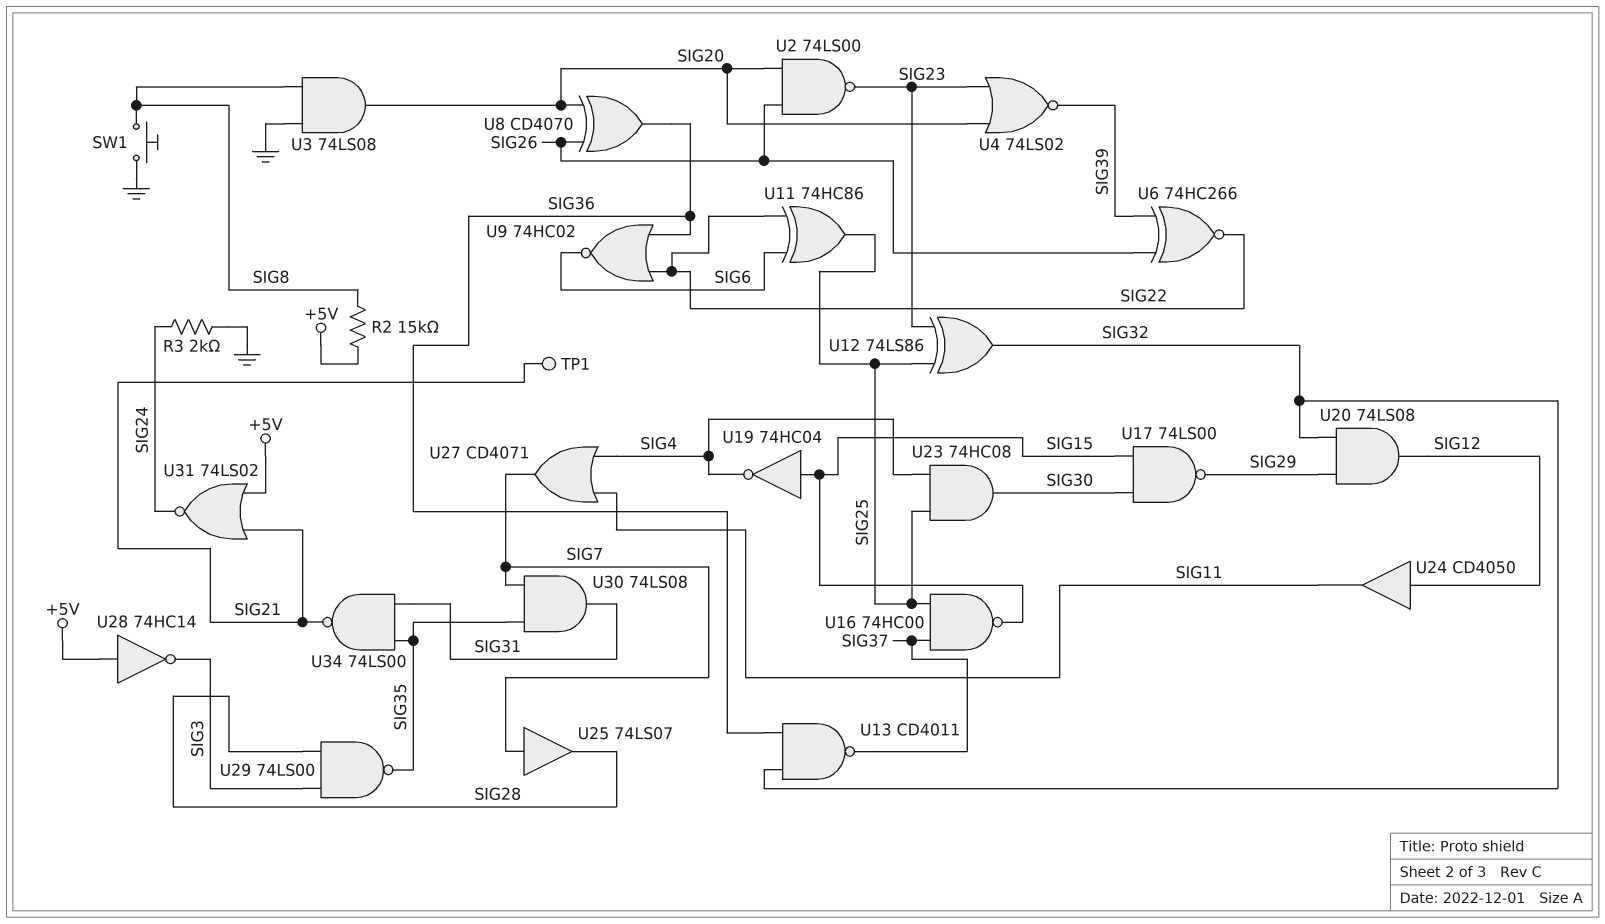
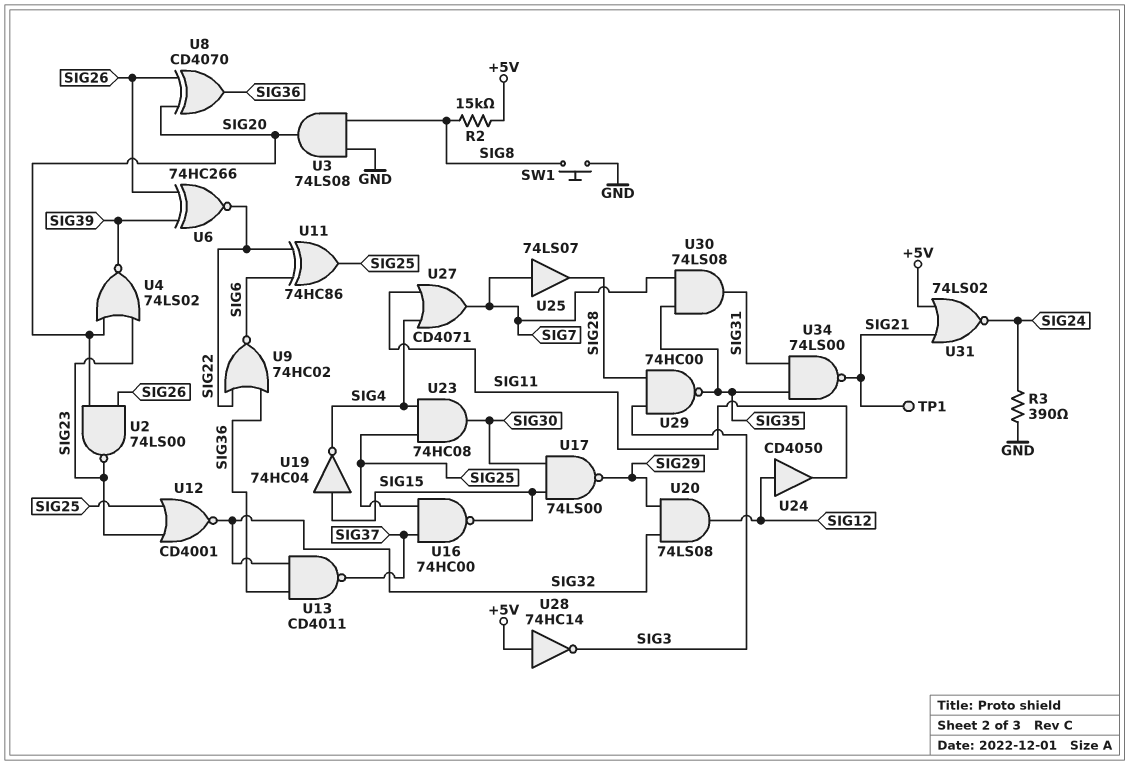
R3: 2k (GND, SIG24) -> 390 (GND, SIG24)
U12: XOR 74LS86 (in SIG23, in SIG25, out SIG32) -> NOR CD4001 (in SIG23, in SIG25, out SIG32)
U29: NAND 74LS00 (in SIG3, in SIG28, out SIG35) -> NAND 74HC00 (in SIG3, in SIG28, out SIG35)

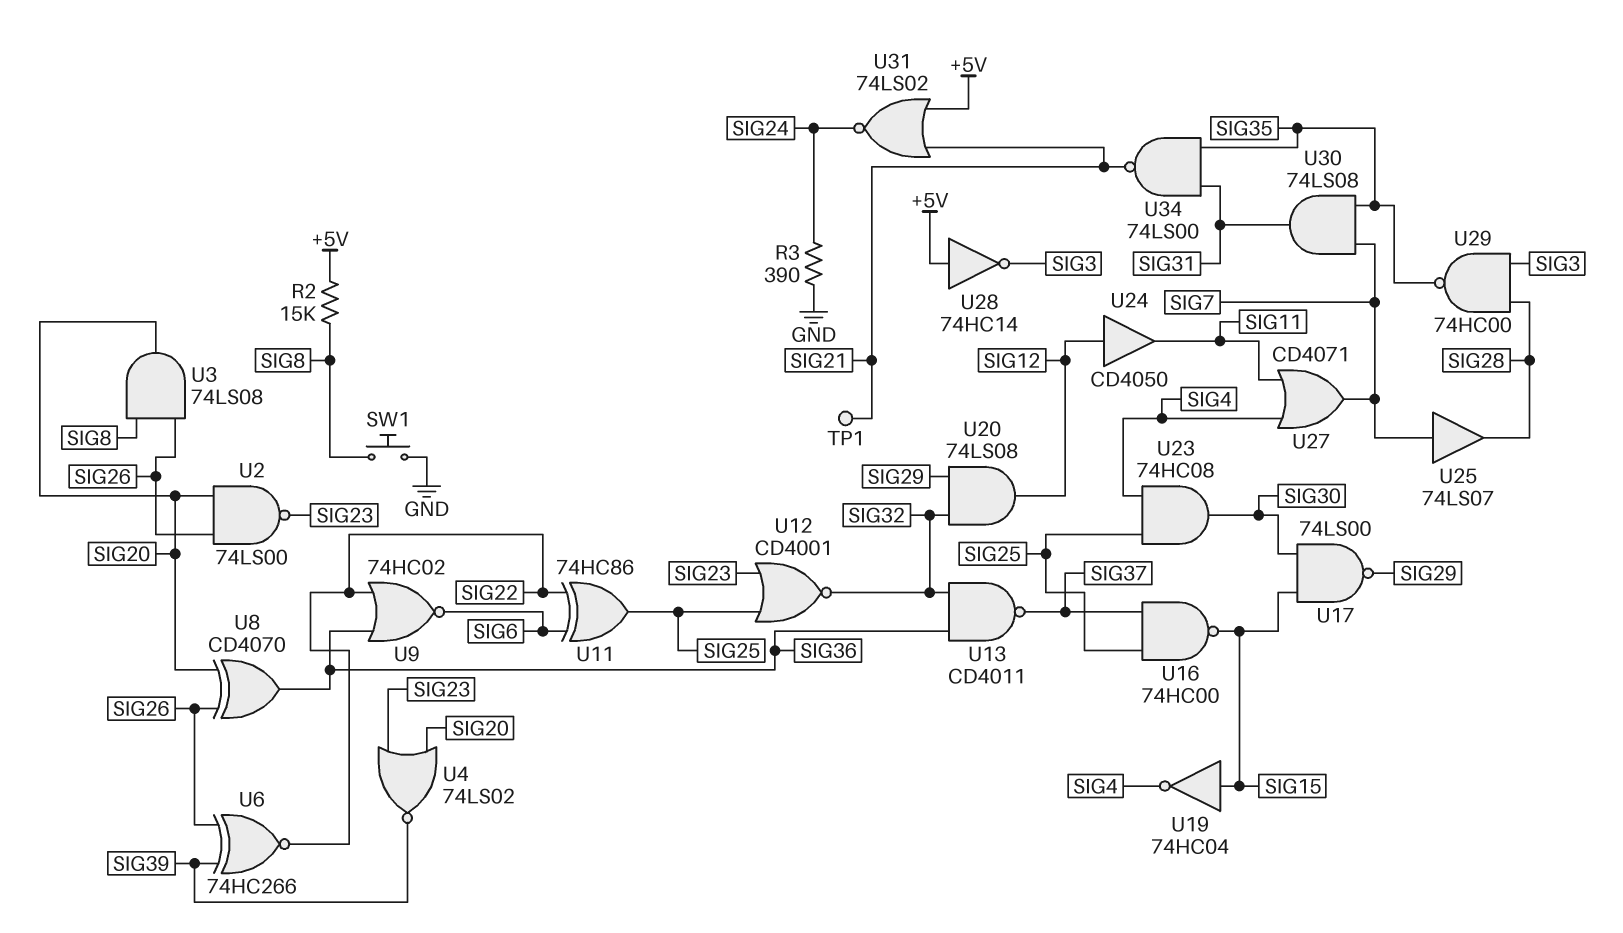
U3: AND 74LS08 (in GND, in SIG8, out SIG20) -> AND 74LS08 (in SIG8, in SIG26, out SIG20)

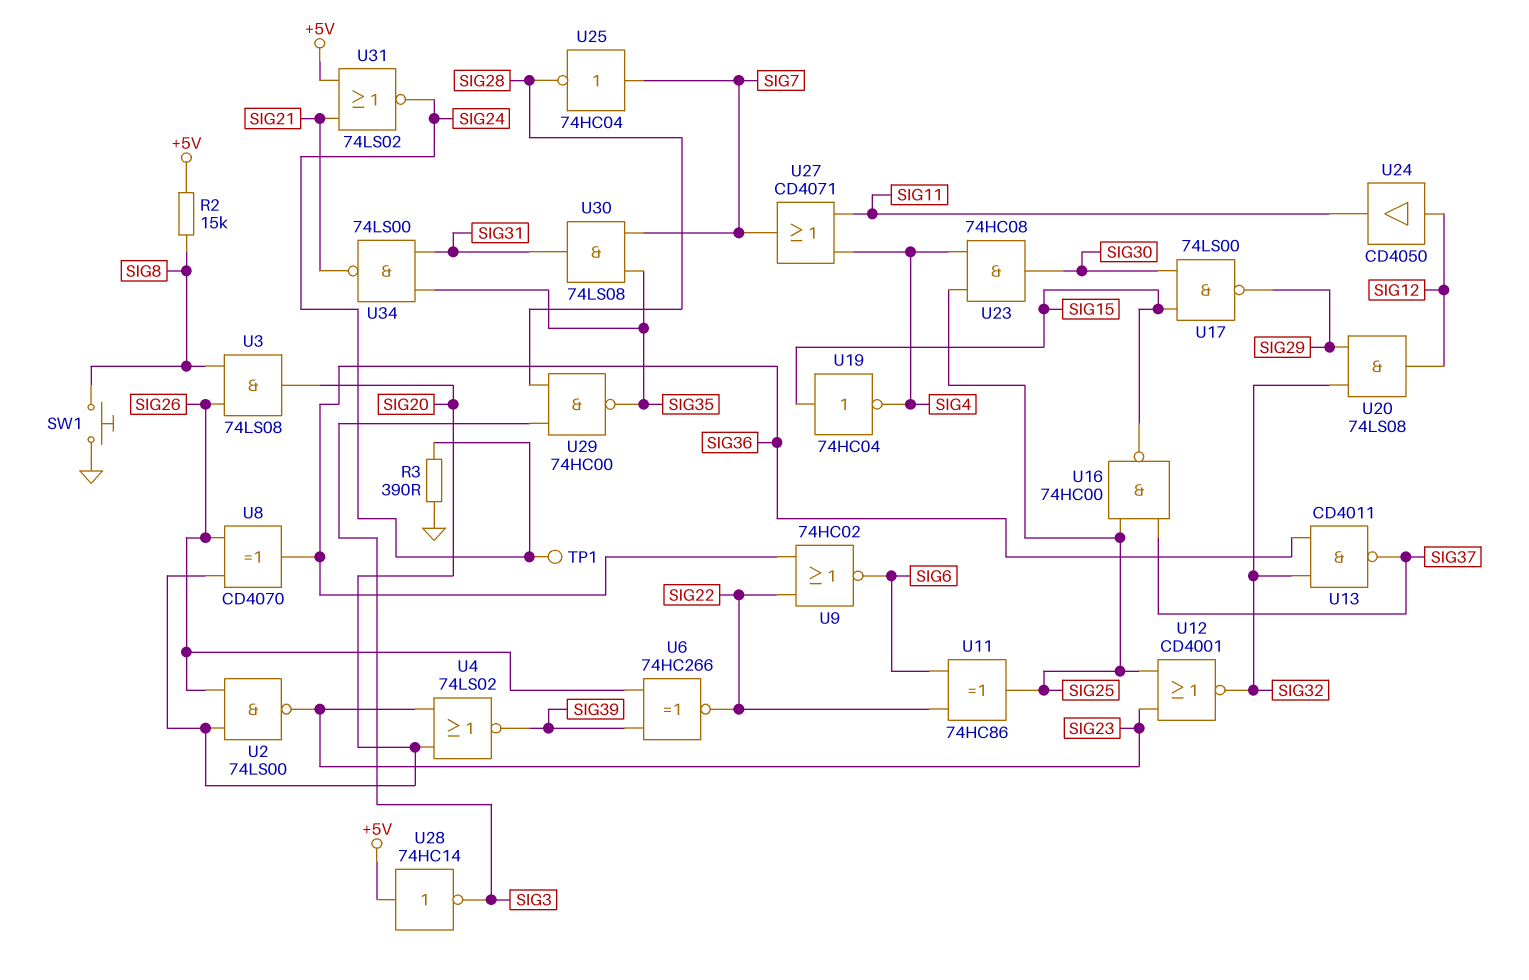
TP1: test point (SIG21) -> test point (SIG24)
U25: buffer 74LS07 (in SIG7, out SIG28) -> NOT 74HC04 (in SIG7, out SIG28)

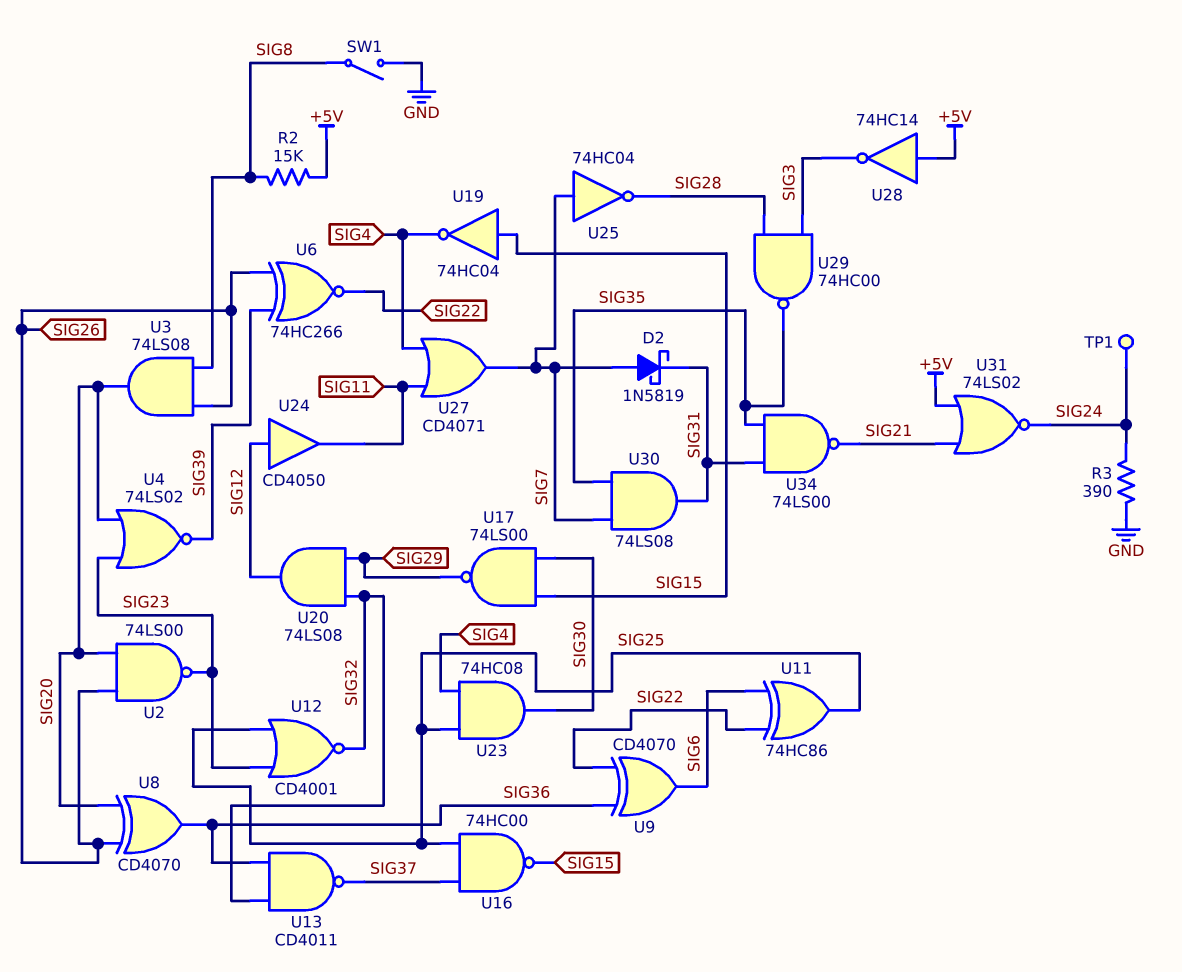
D2: none -> schottky 1N5819 (A SIG7, K SIG31)
SW1: button (GND, SIG8) -> switch (GND, SIG8)
U9: NOR 74HC02 (in SIG22, in SIG36, out SIG6) -> XOR CD4070 (in SIG22, in SIG36, out SIG6)

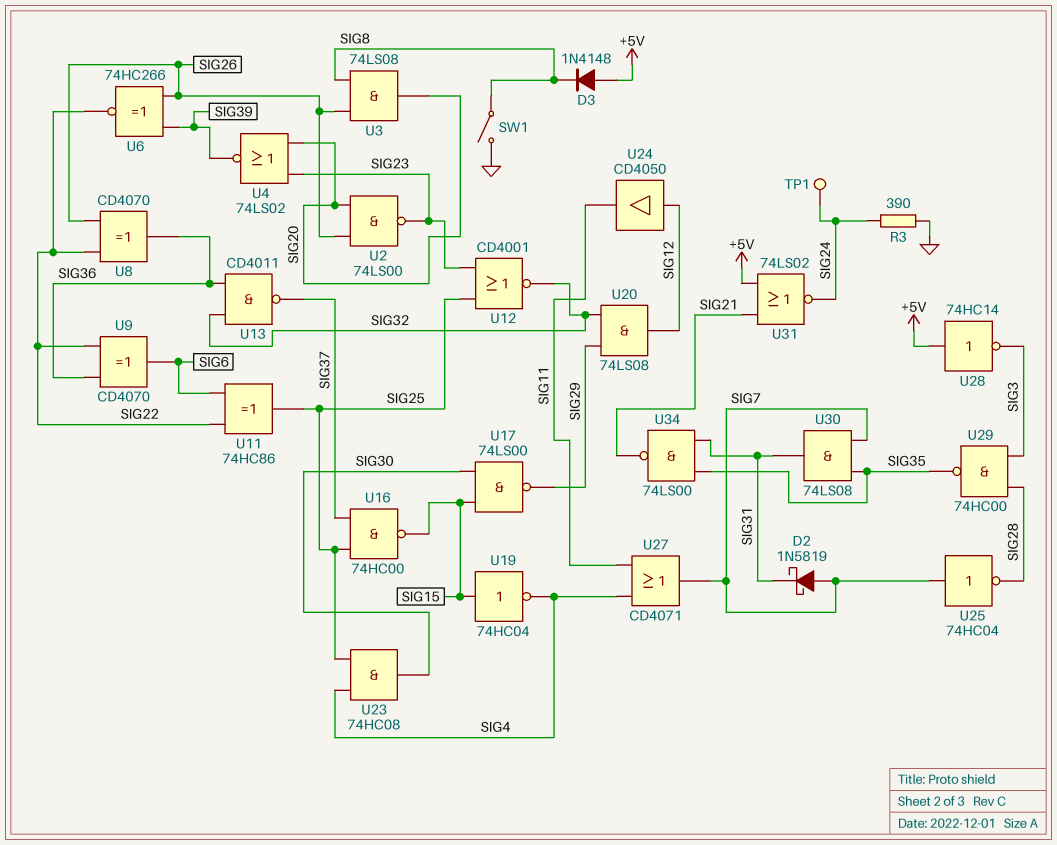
D3: none -> diode 1N4148 (A +5V, K SIG8)
R2: 15k (+5V, SIG8) -> none
U8: XOR CD4070 (in SIG20, in SIG26, out SIG36) -> XOR CD4070 (in SIG22, in SIG26, out SIG36)

